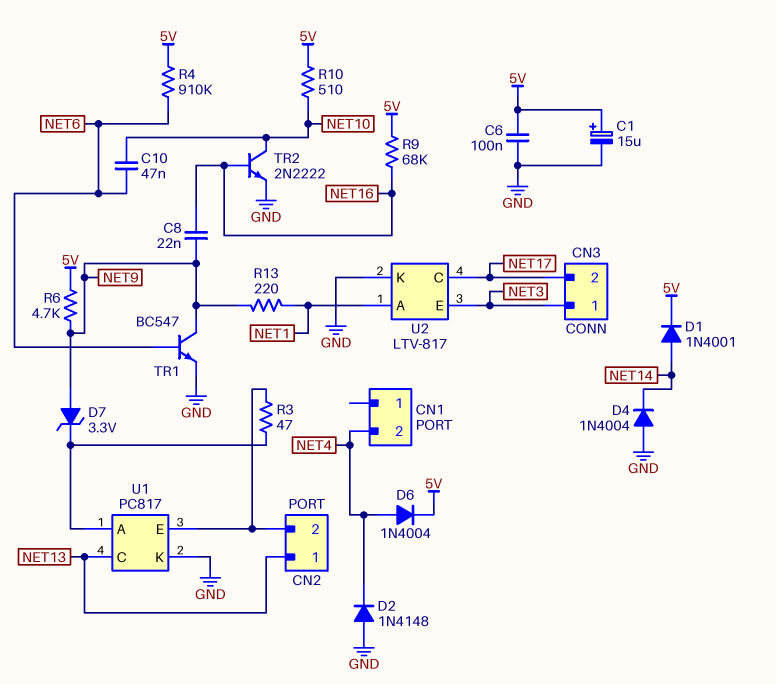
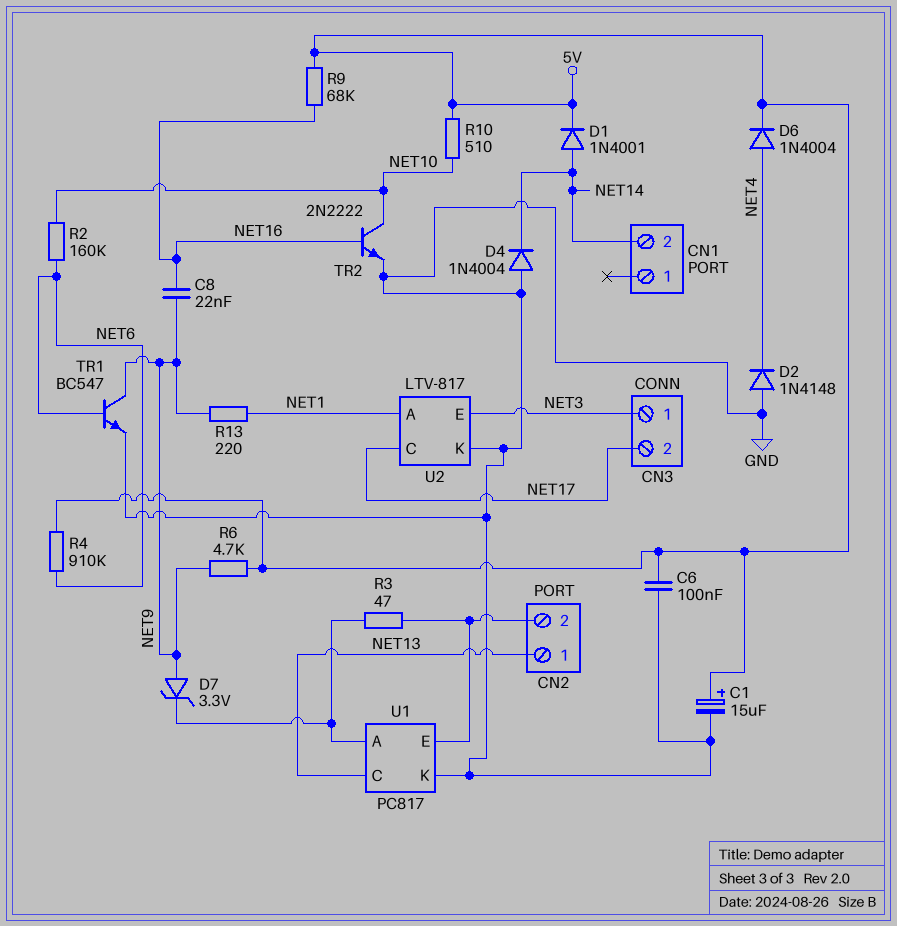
C10: 47nF (NET6, NET10) -> none
CN1 pin 2: NET4 -> NET14
R2: none -> 160k (NET6, NET10)

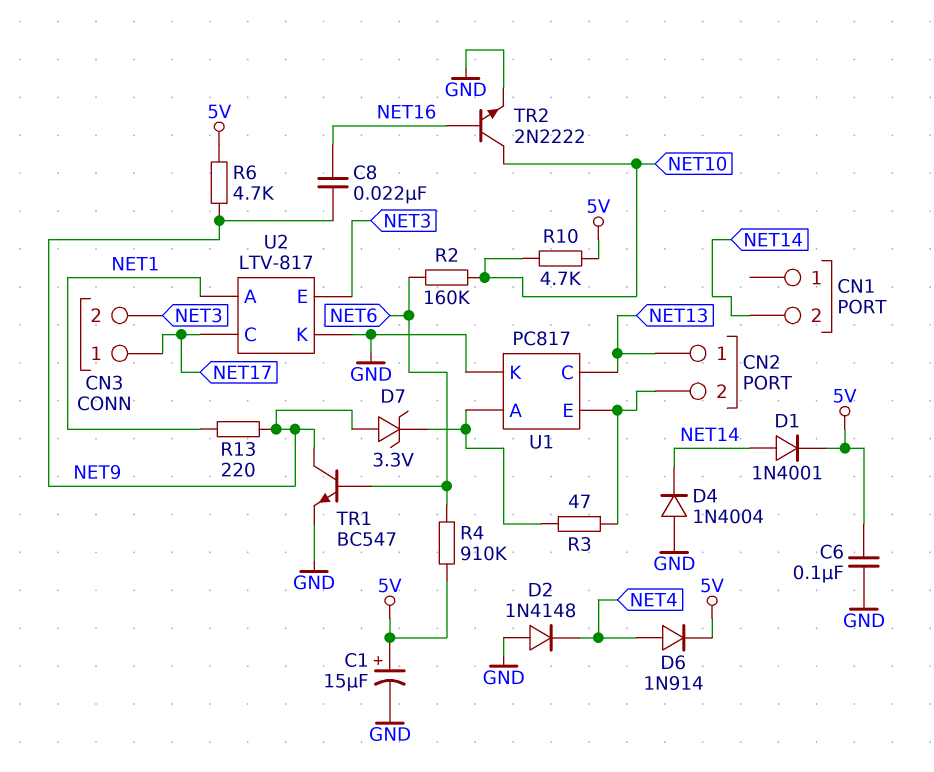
CN3 pin 1: NET3 -> NET17
CN3 pin 2: NET17 -> NET3
D6: diode 1N4004 (A NET4, K 5V) -> diode 1N914 (A NET4, K 5V)
R9: 68k (5V, NET16) -> none
R10: 510 (5V, NET10) -> 4.7k (5V, NET10)

